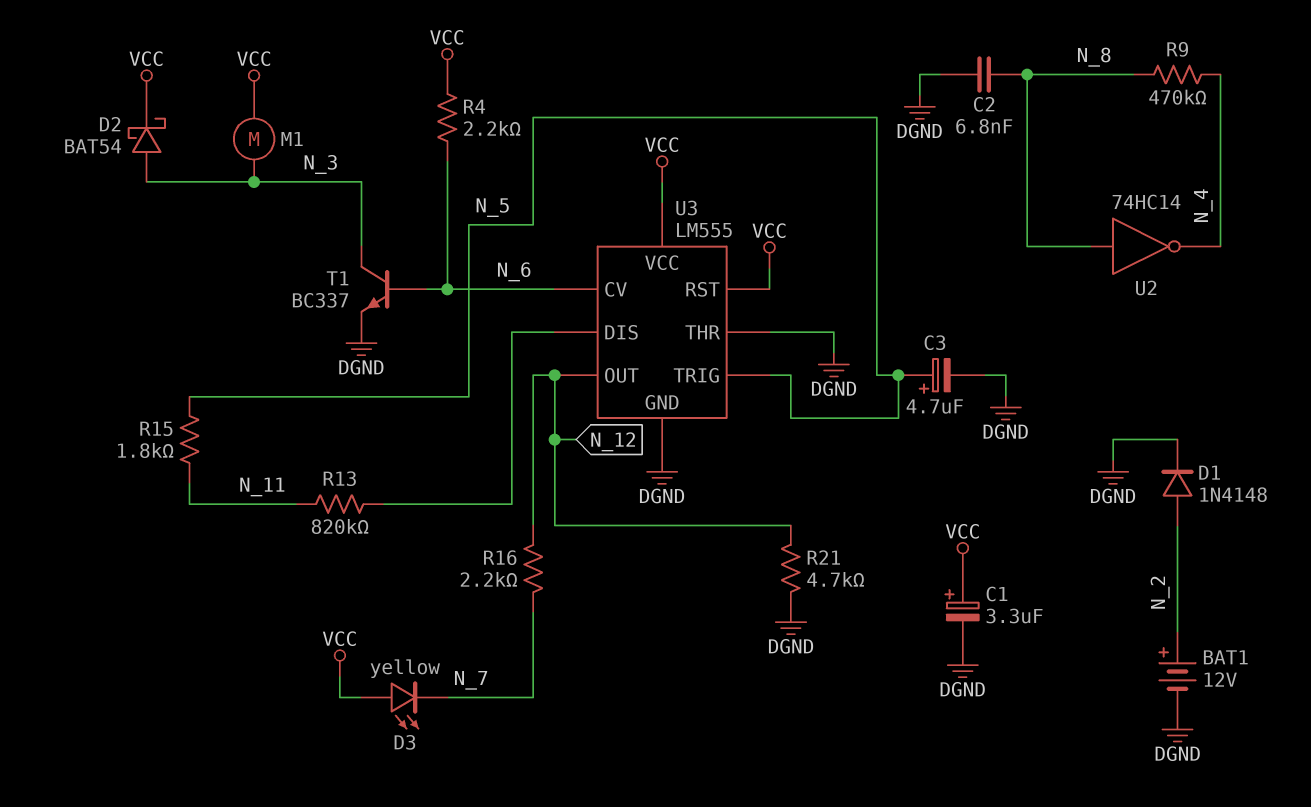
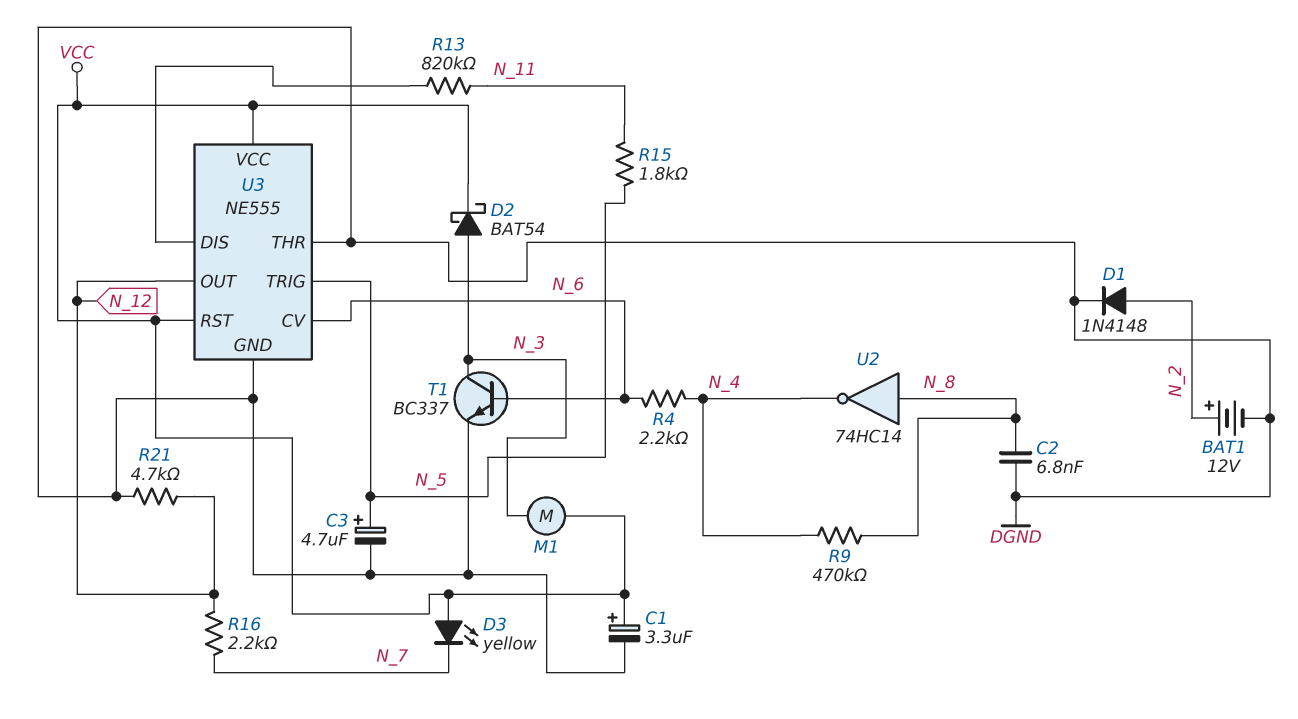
R4: 2.2k (N_6, VCC) -> 2.2k (N_4, N_6)
U3: LM555 -> NE555

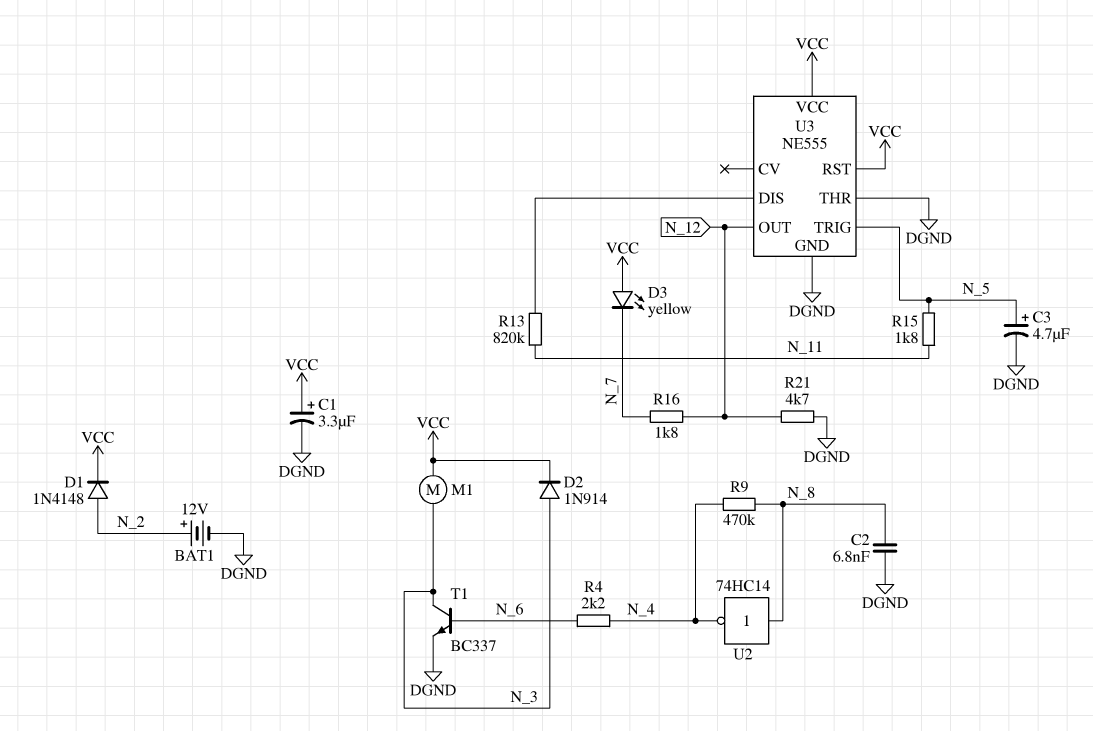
D1: diode 1N4148 (A N_2, K DGND) -> diode 1N4148 (A N_2, K VCC)
D2: schottky BAT54 (A N_3, K VCC) -> diode 1N914 (A N_3, K VCC)
R16: 2.2k (N_7, N_12) -> 1.8k (N_7, N_12)
U3 pin CV: N_6 -> none

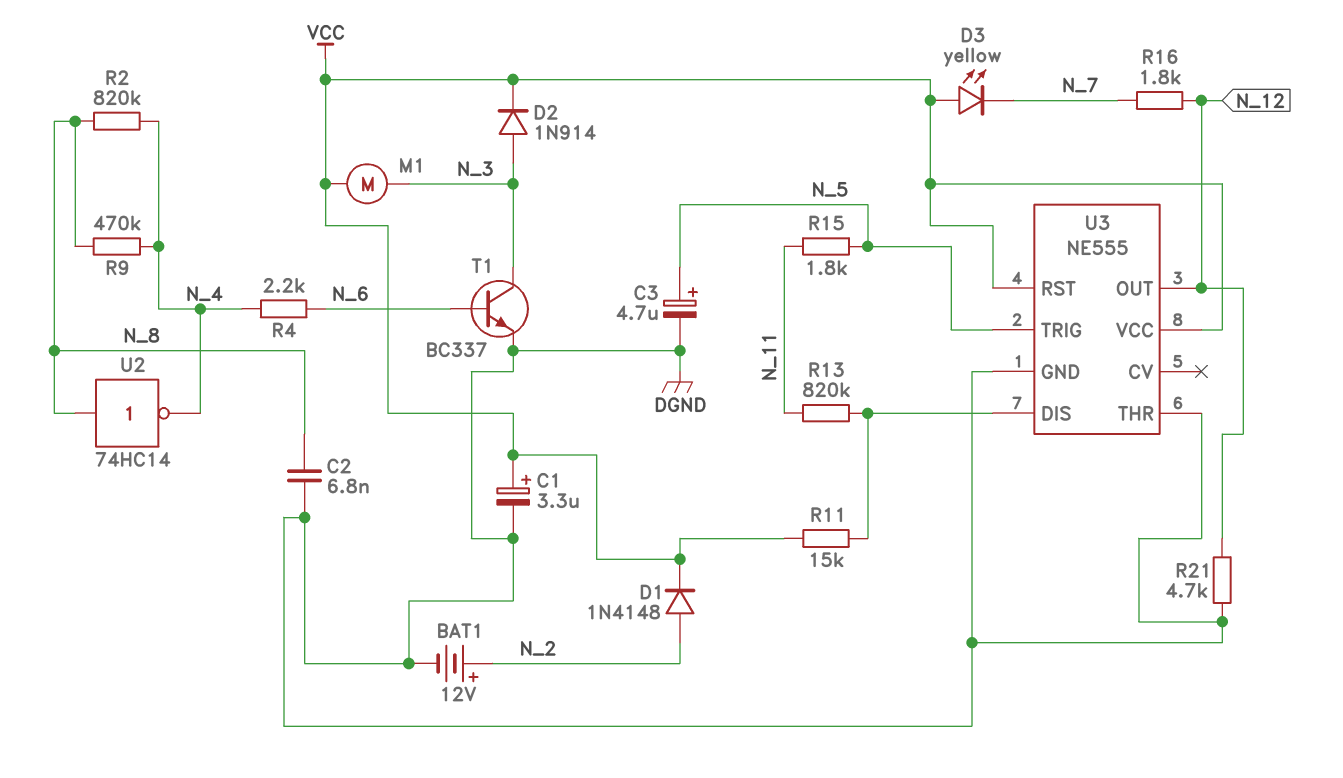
R2: none -> 820k (N_4, N_8)
R11: none -> 15k (U3/DIS, VCC)

